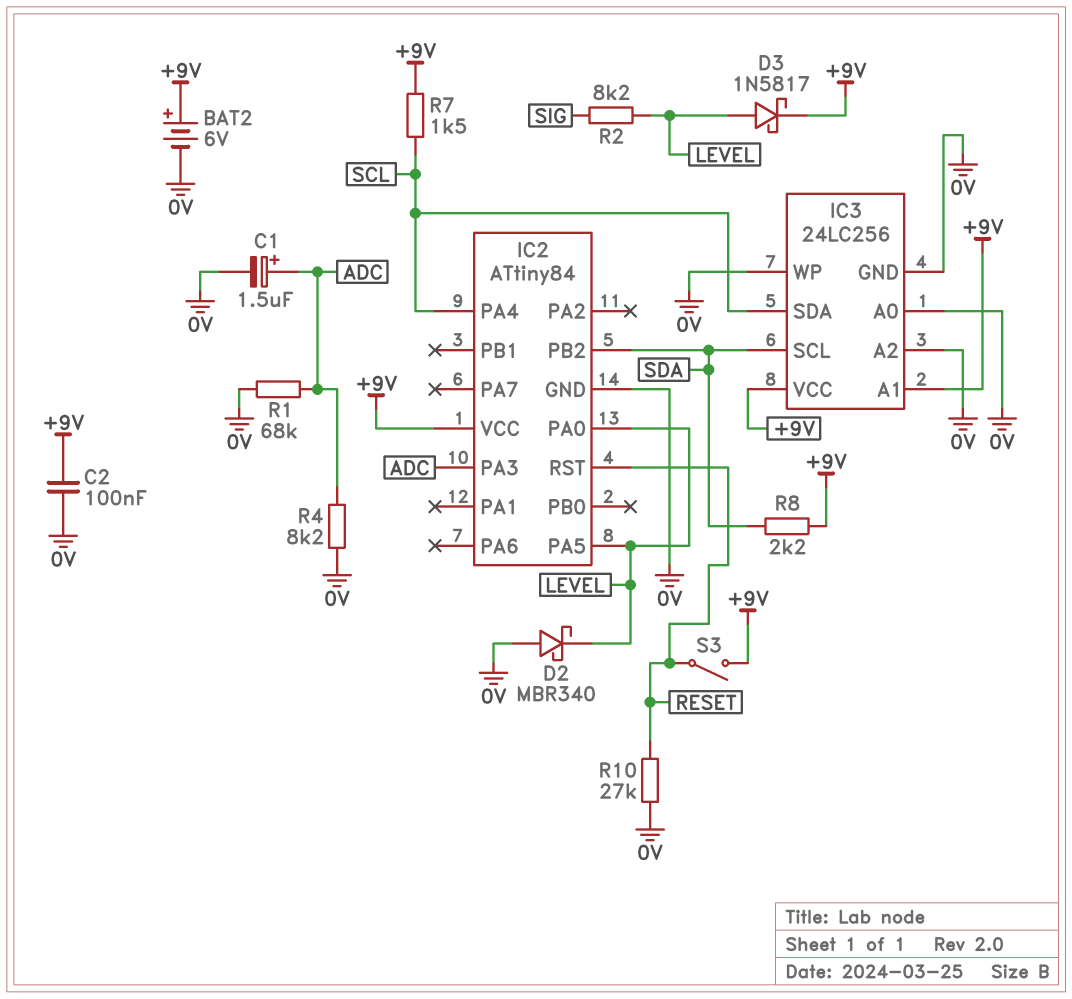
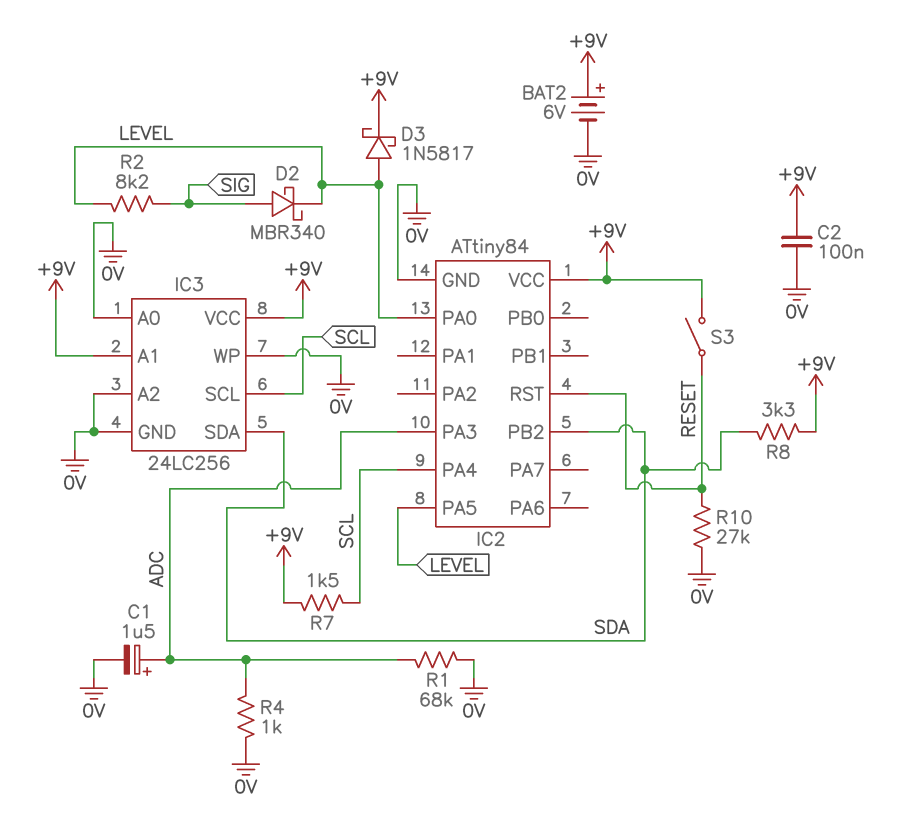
D2: schottky MBR340 (A 0V, K LEVEL) -> schottky MBR340 (A SIG, K LEVEL)
IC3 pin SCL: SDA -> SCL
IC3 pin SDA: SCL -> SDA
R4: 8.2k (0V, ADC) -> 1k (0V, ADC)
R8: 2.2k (+9V, SDA) -> 3.3k (+9V, SDA)

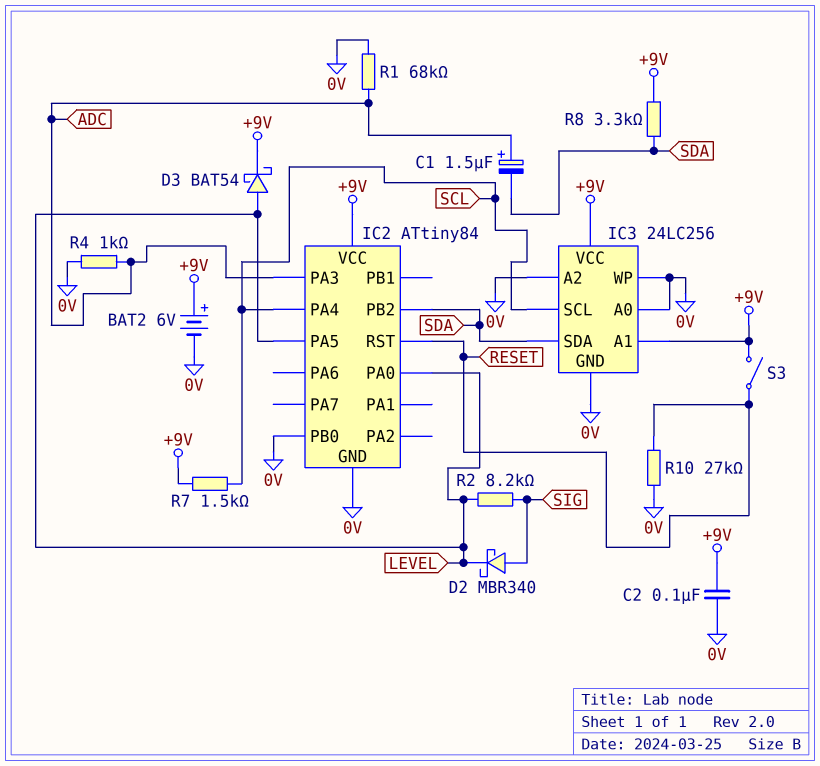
C1: 1.5uF (plus ADC, minus 0V) -> 1.5uF (plus ADC, minus SDA)
D3: schottky 1N5817 (A LEVEL, K +9V) -> schottky BAT54 (A LEVEL, K +9V)
IC2 pin PB0: none -> 0V

